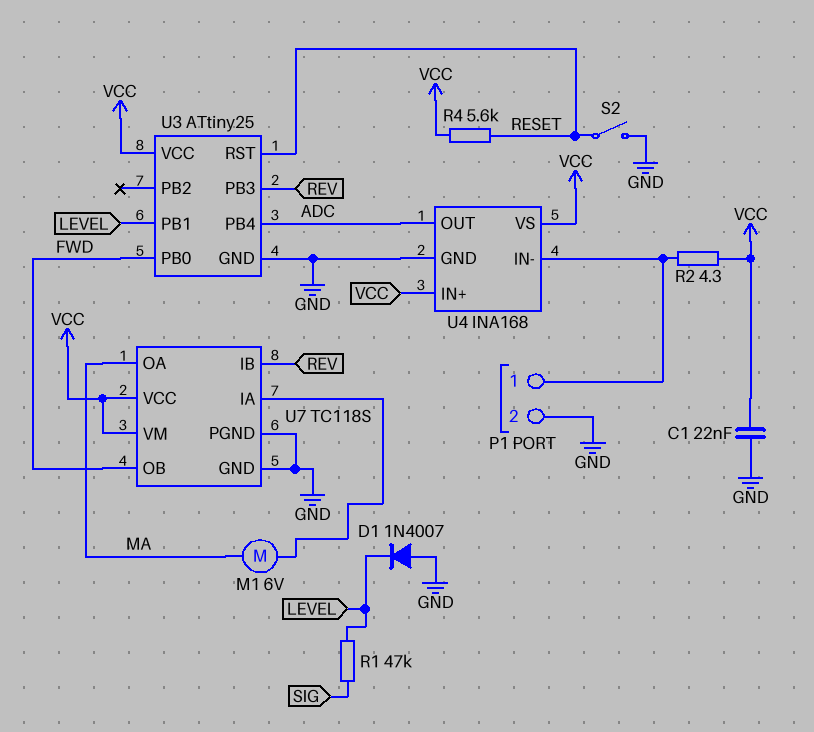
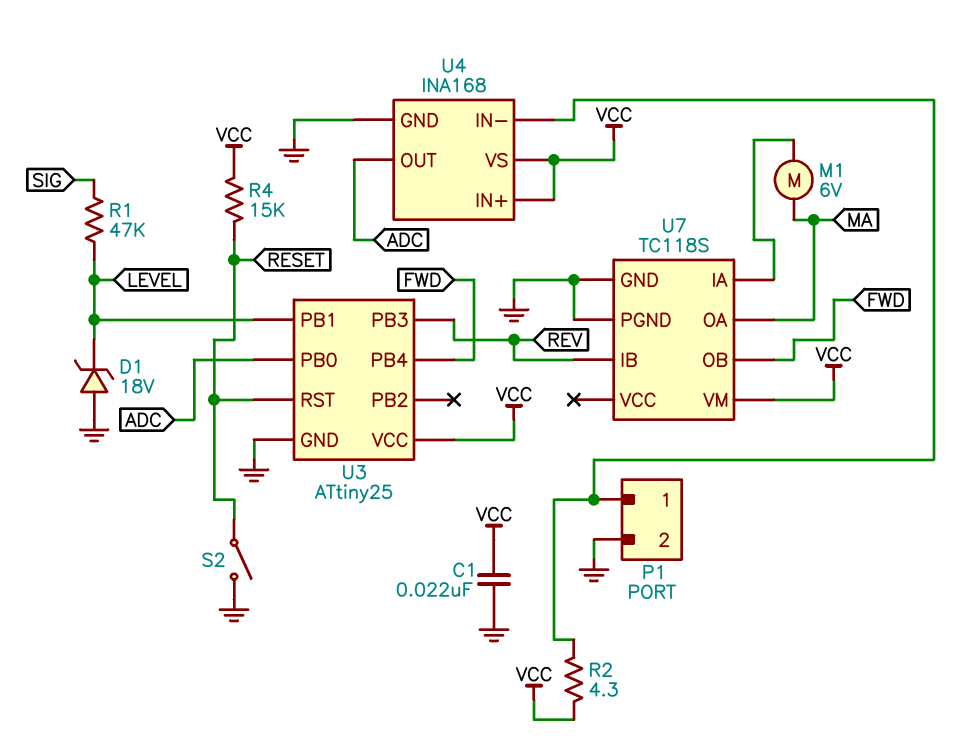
D1: diode 1N4007 (A GND, K LEVEL) -> zener 18V (A GND, K LEVEL)
R4: 5.6k (RESET, VCC) -> 15k (RESET, VCC)
U3 pin PB0: FWD -> ADC
U3 pin PB4: ADC -> FWD
U7 pin VCC: VCC -> none

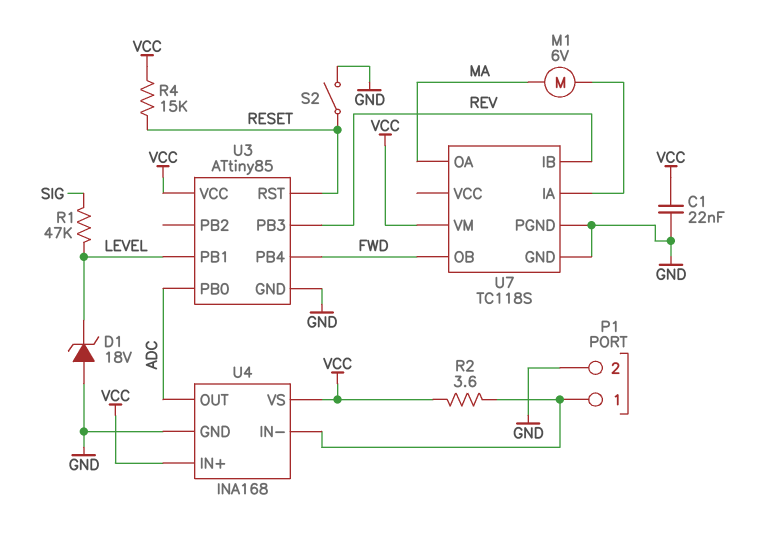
R2: 4.3 (P1/1, VCC) -> 3.6 (P1/1, VCC)
U3: ATtiny25 -> ATtiny85

